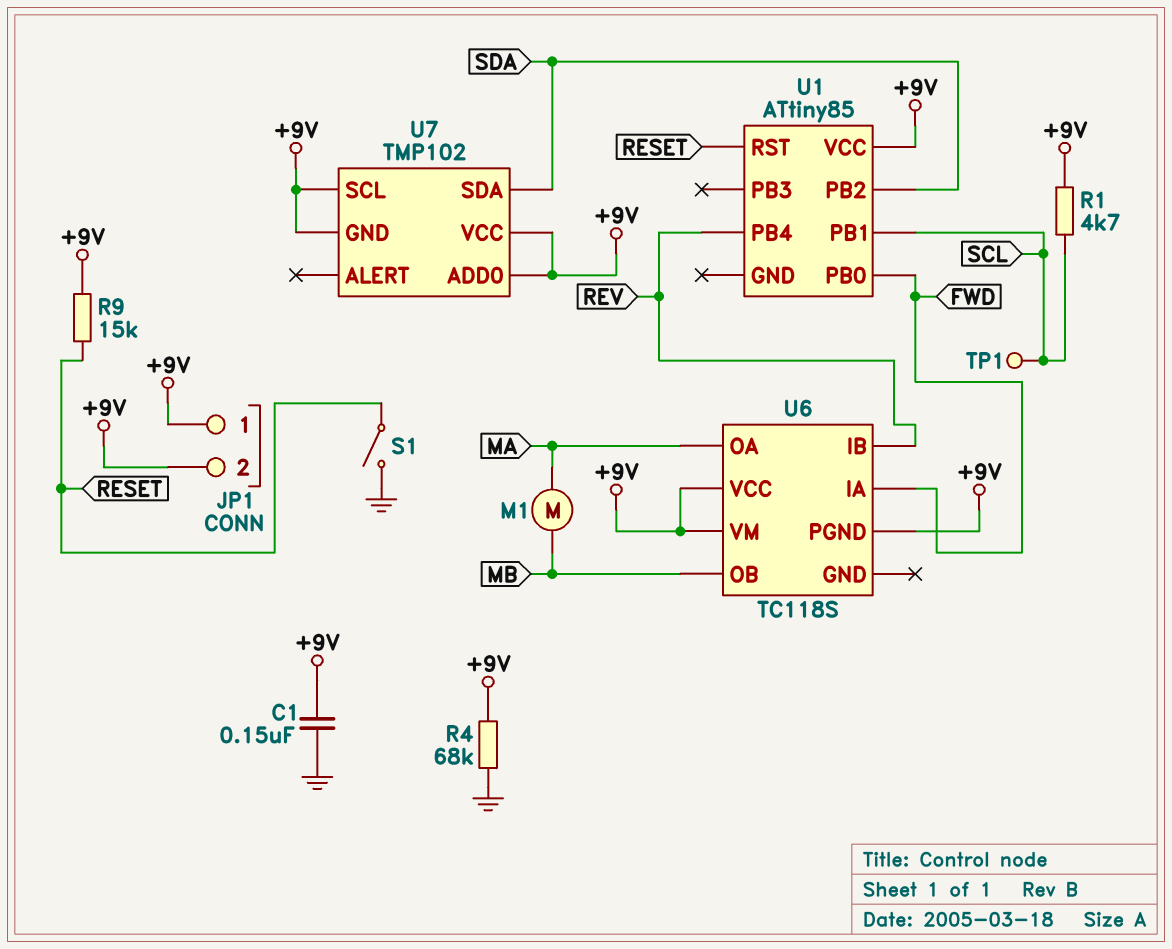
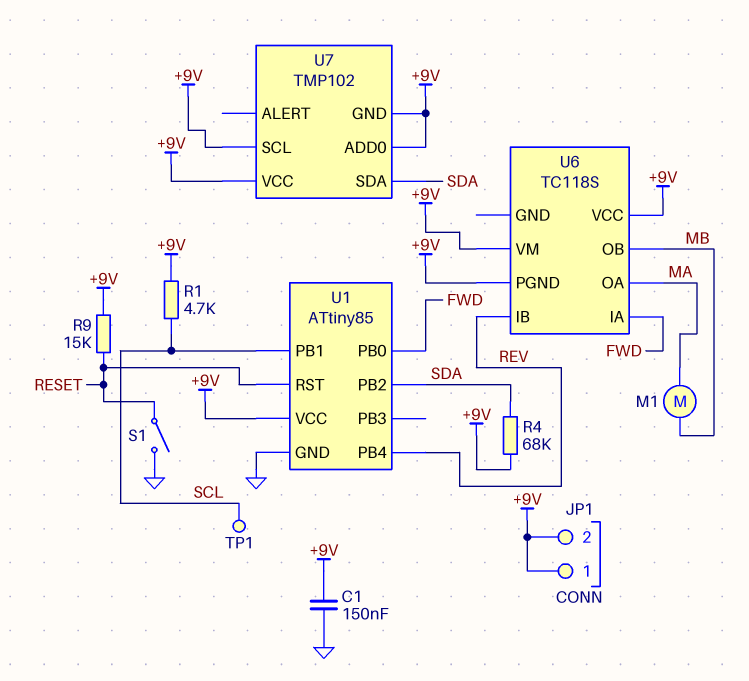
R4: 68k (+9V, GND) -> 68k (+9V, SDA)
U1 pin GND: none -> GND

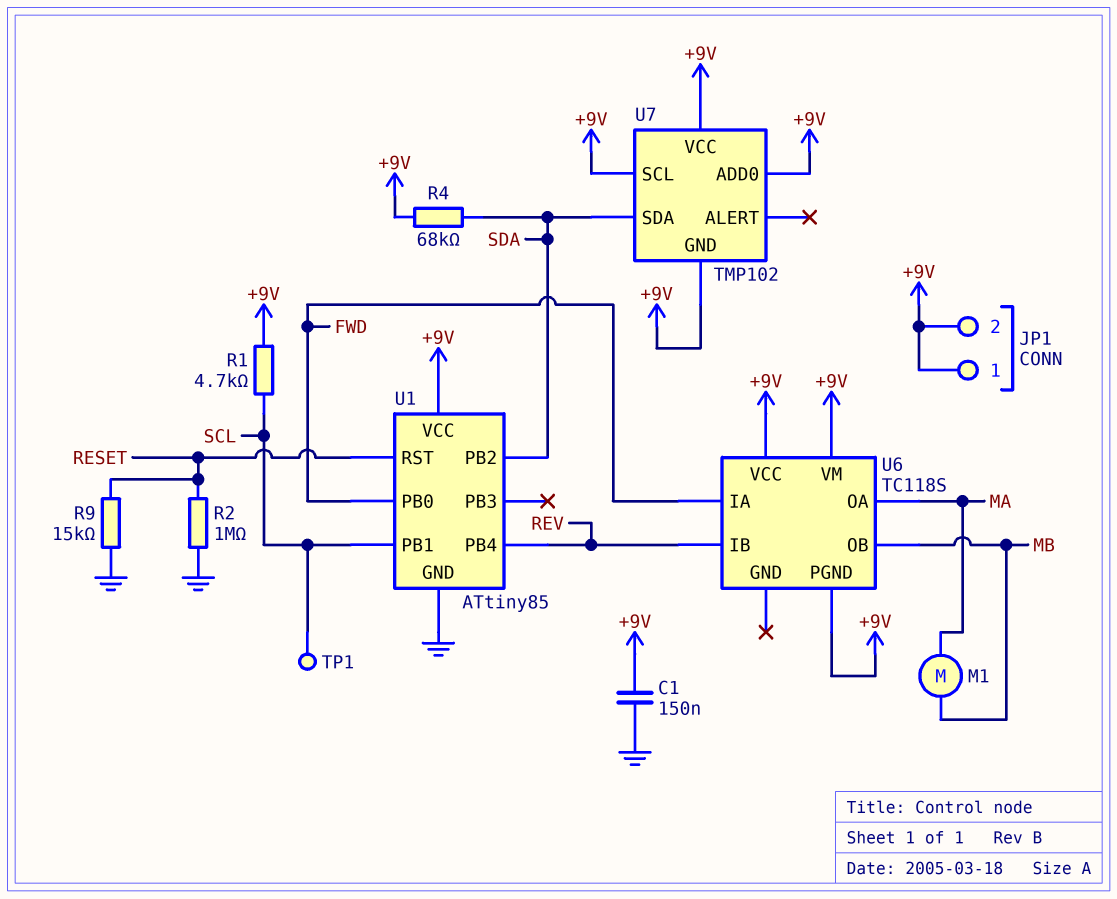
R2: none -> 1M (GND, RESET)
R9: 15k (+9V, RESET) -> 15k (GND, RESET)
S1: switch (GND, RESET) -> none

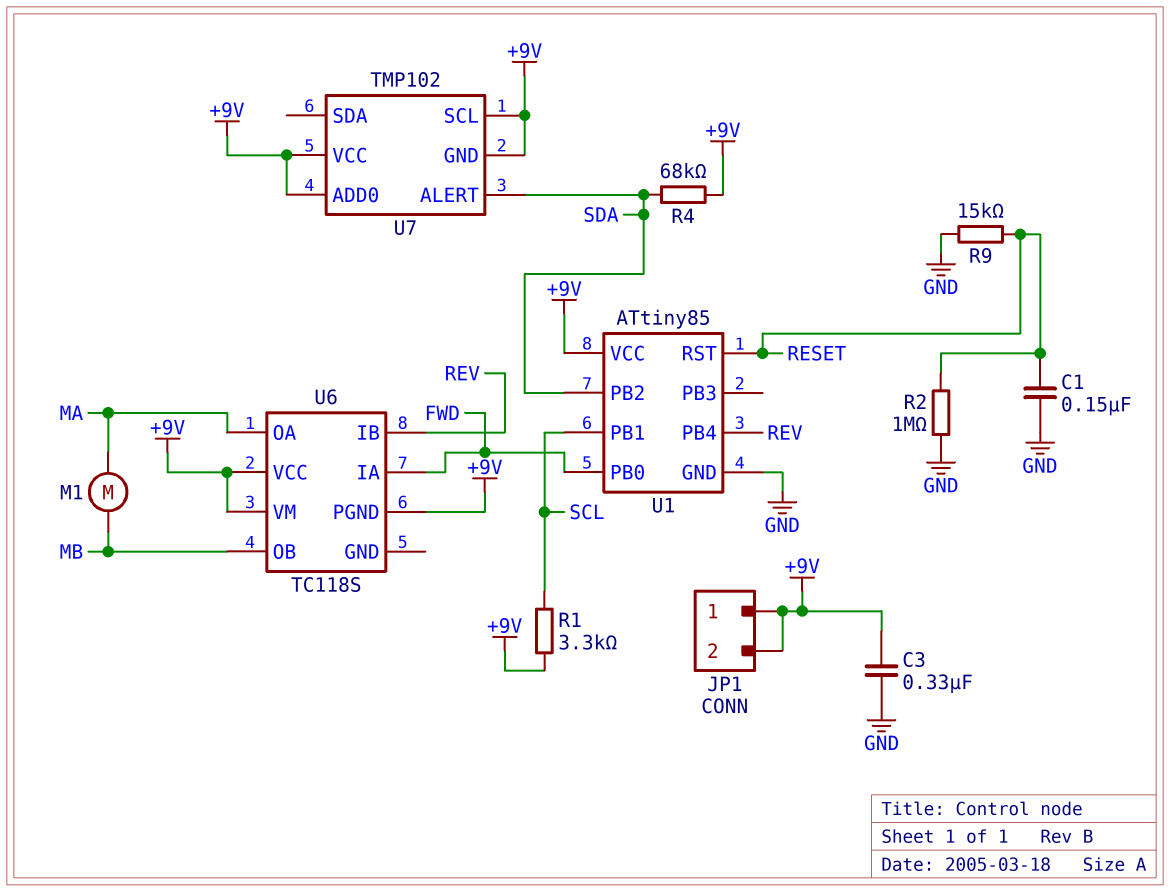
C1: 150nF (+9V, GND) -> 150nF (GND, RESET)
C3: none -> 330nF (+9V, GND)
R1: 4.7k (+9V, SCL) -> 3.3k (+9V, SCL)
TP1: test point (SCL) -> none
U7 pin ALERT: none -> SDA
U7 pin SDA: SDA -> none

